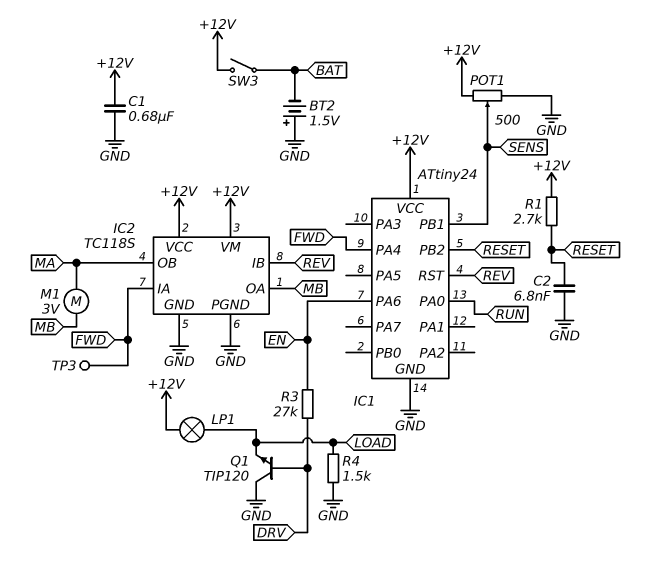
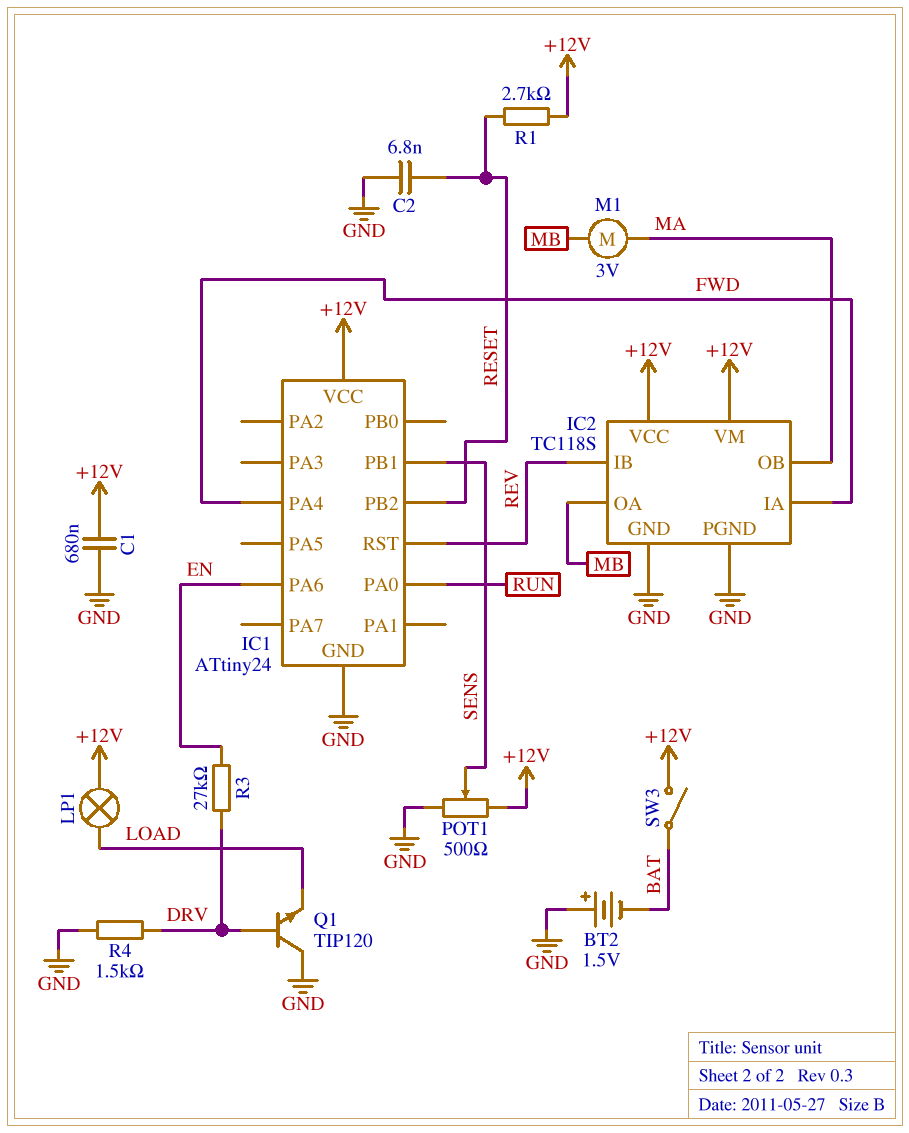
R4: 1.5k (GND, LOAD) -> 1.5k (DRV, GND)
TP3: test point (FWD) -> none

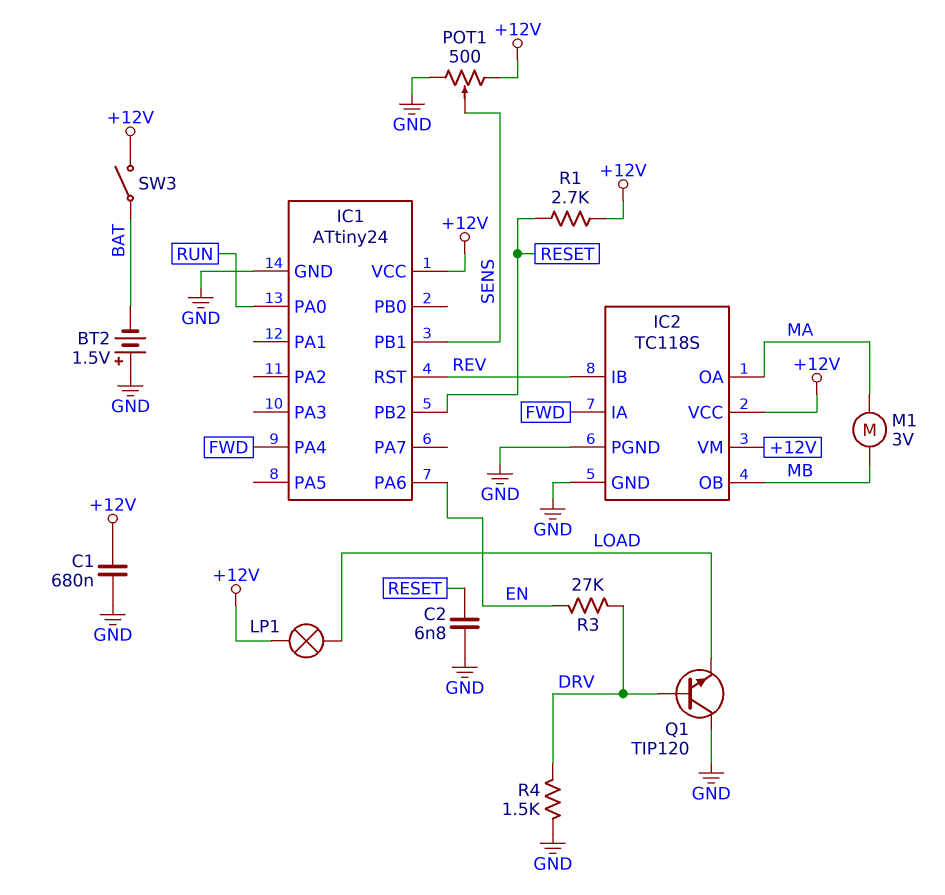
IC2 pin OA: MB -> MA
IC2 pin OB: MA -> MB

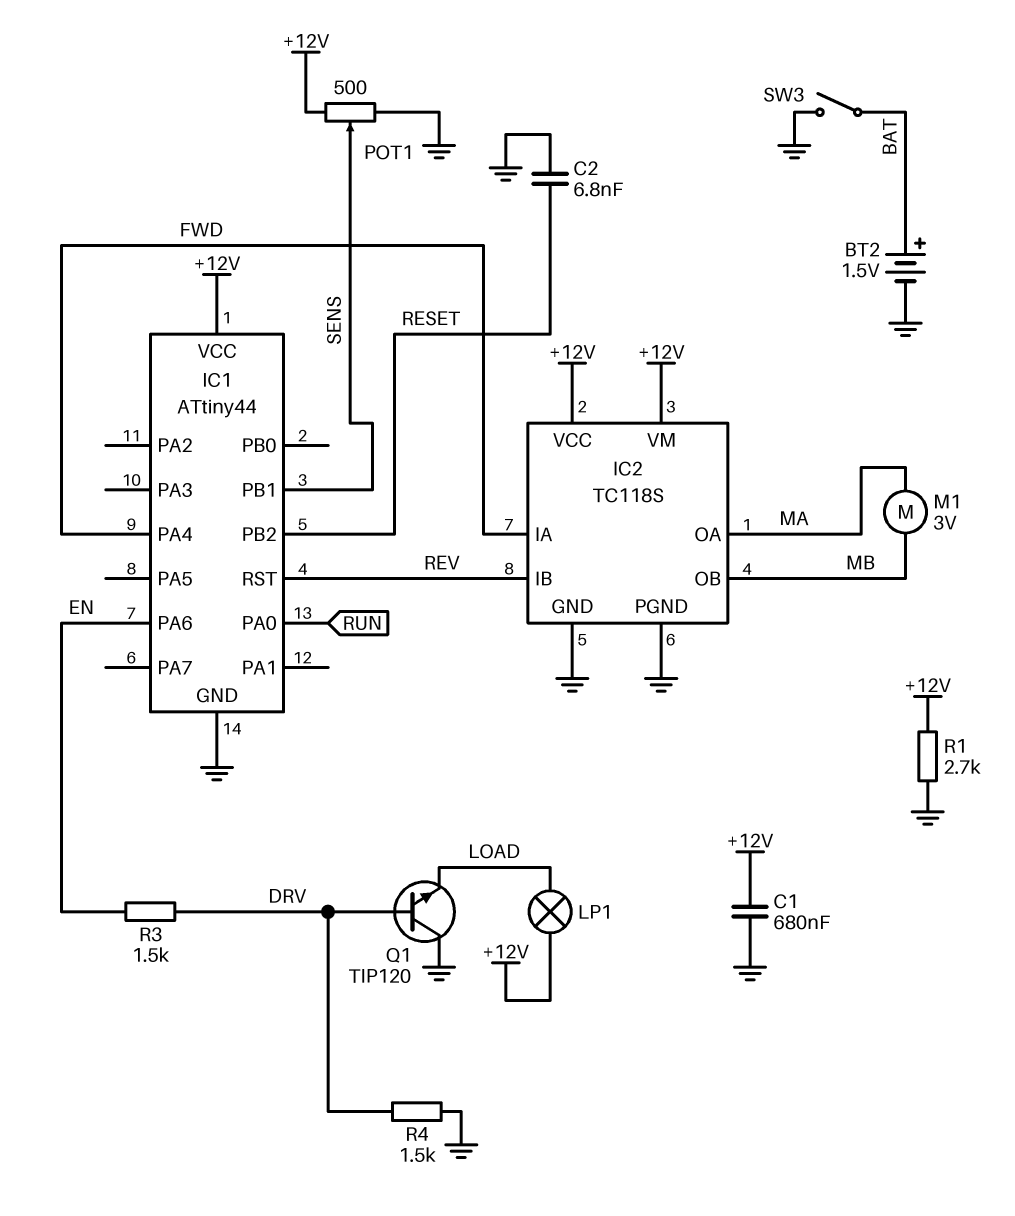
BT2: 1.5V (plus GND, minus BAT) -> 1.5V (plus BAT, minus GND)
IC1: ATtiny24 -> ATtiny44
R1: 2.7k (+12V, RESET) -> 2.7k (+12V, GND)
R3: 27k (DRV, EN) -> 1.5k (DRV, EN)
SW3: switch (+12V, BAT) -> switch (BAT, GND)

